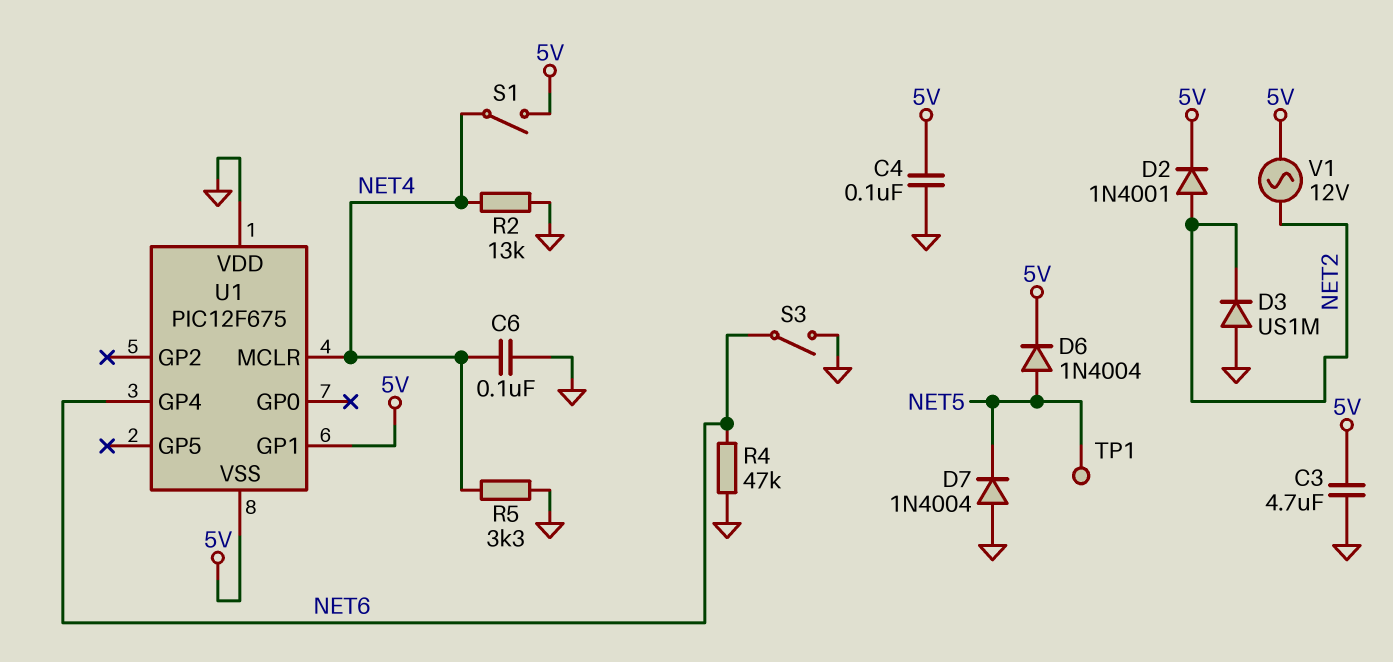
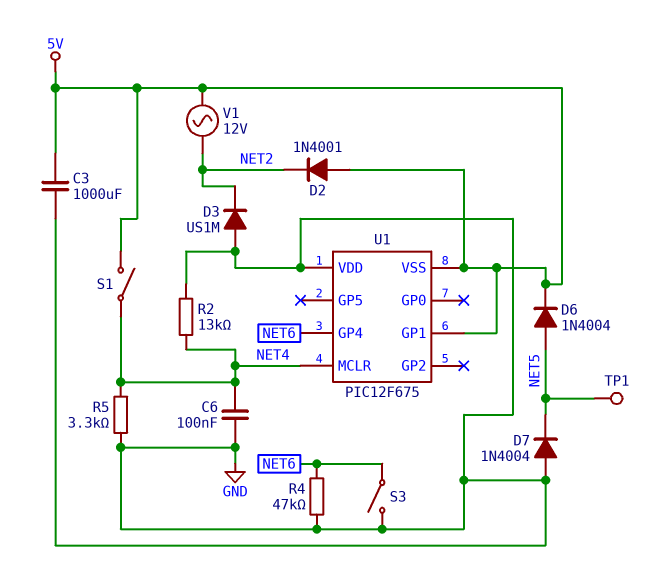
C3: 4.7uF (5V, GND) -> 1000uF (5V, GND)
C4: 100nF (5V, GND) -> none
D2: diode 1N4001 (A NET2, K 5V) -> diode 1N4001 (A 5V, K NET2)

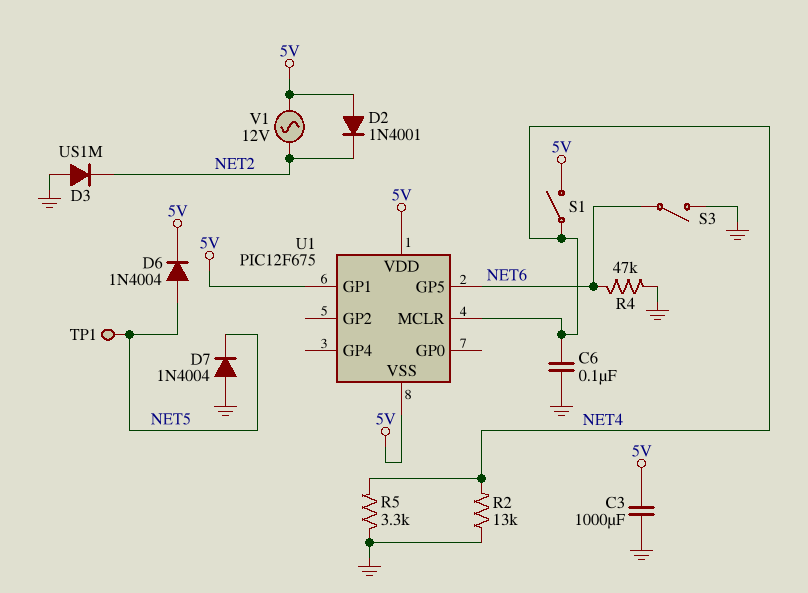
U1 pin GP4: NET6 -> none
U1 pin GP5: none -> NET6
U1 pin VDD: GND -> 5V

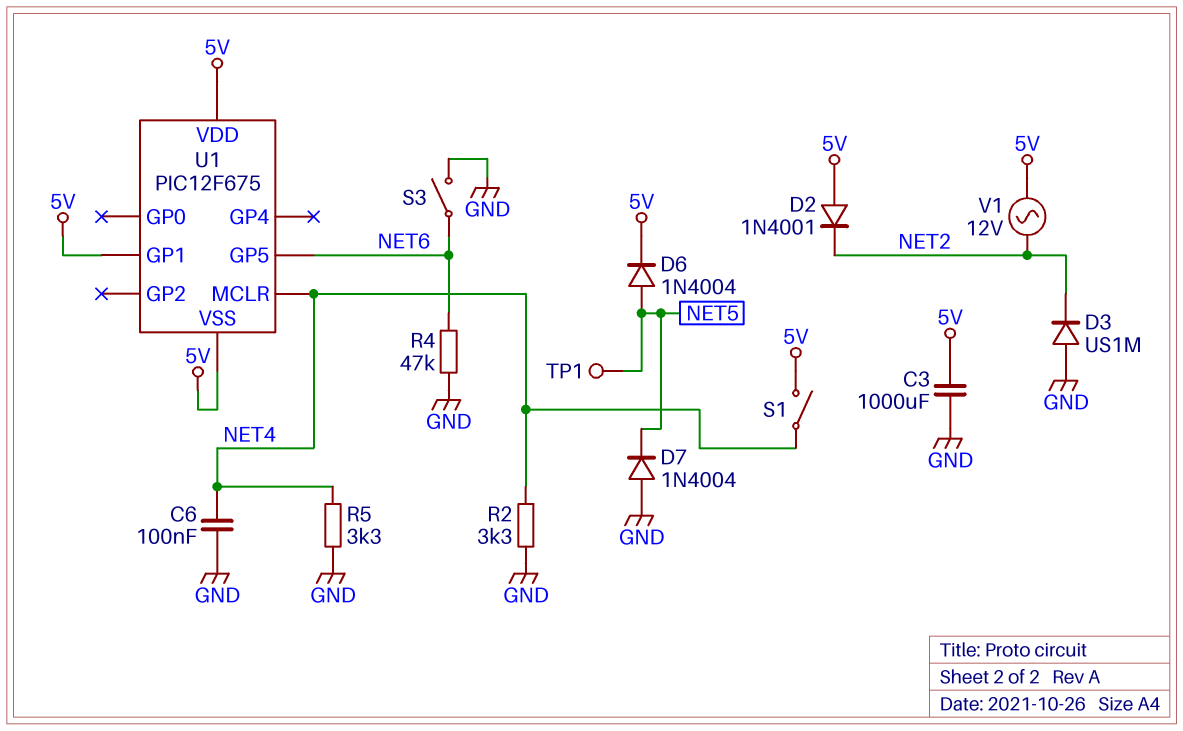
R2: 13k (GND, NET4) -> 3.3k (GND, NET4)

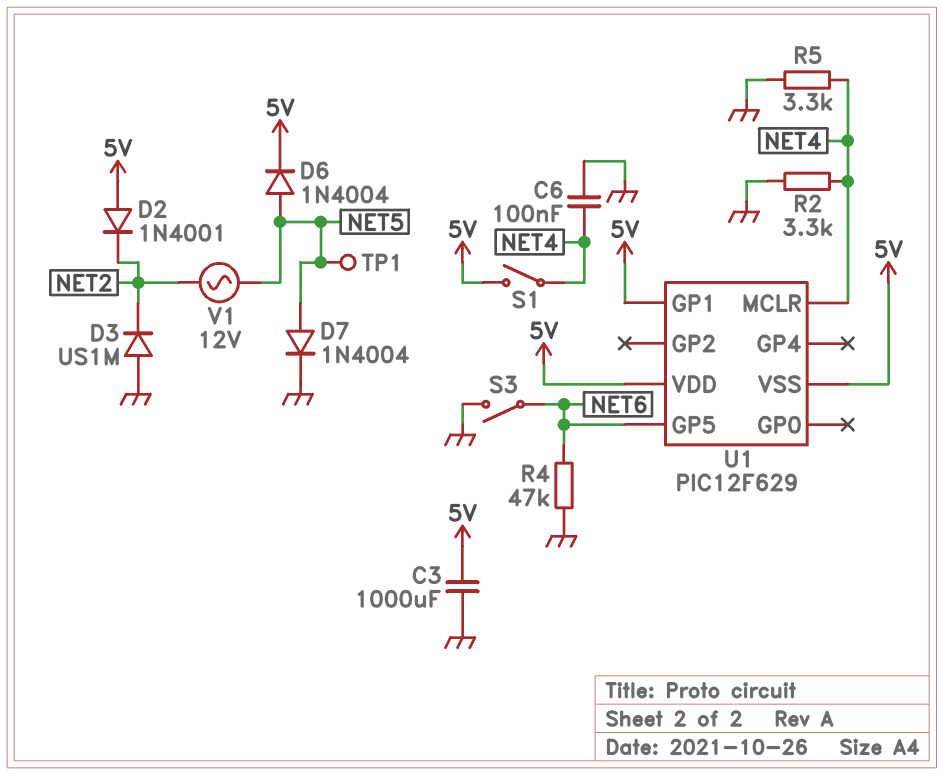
D7: diode 1N4004 (A GND, K NET5) -> diode 1N4004 (A NET5, K GND)
U1: PIC12F675 -> PIC12F629
V1: AC 12V (5V, NET2) -> AC 12V (NET2, NET5)

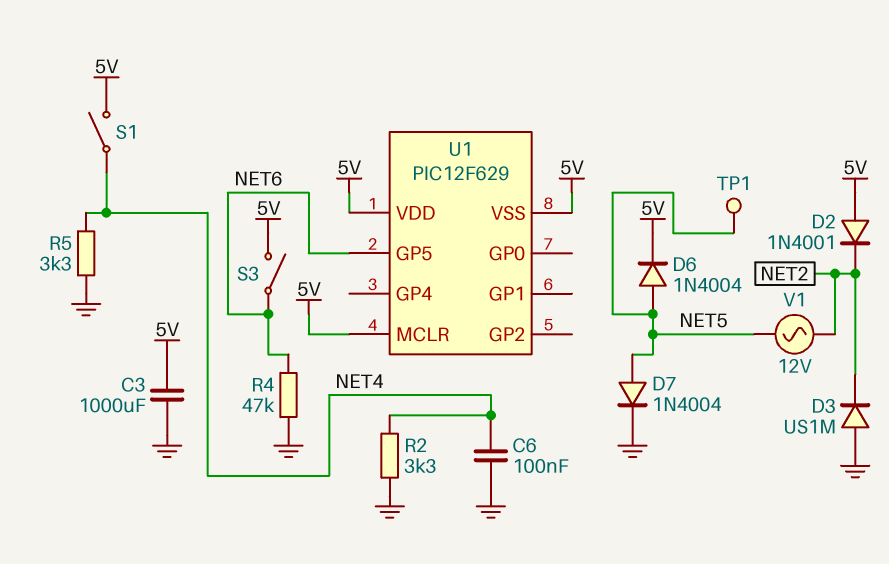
S3: switch (GND, NET6) -> switch (5V, NET6)
U1 pin GP1: 5V -> none
U1 pin MCLR: NET4 -> 5V

